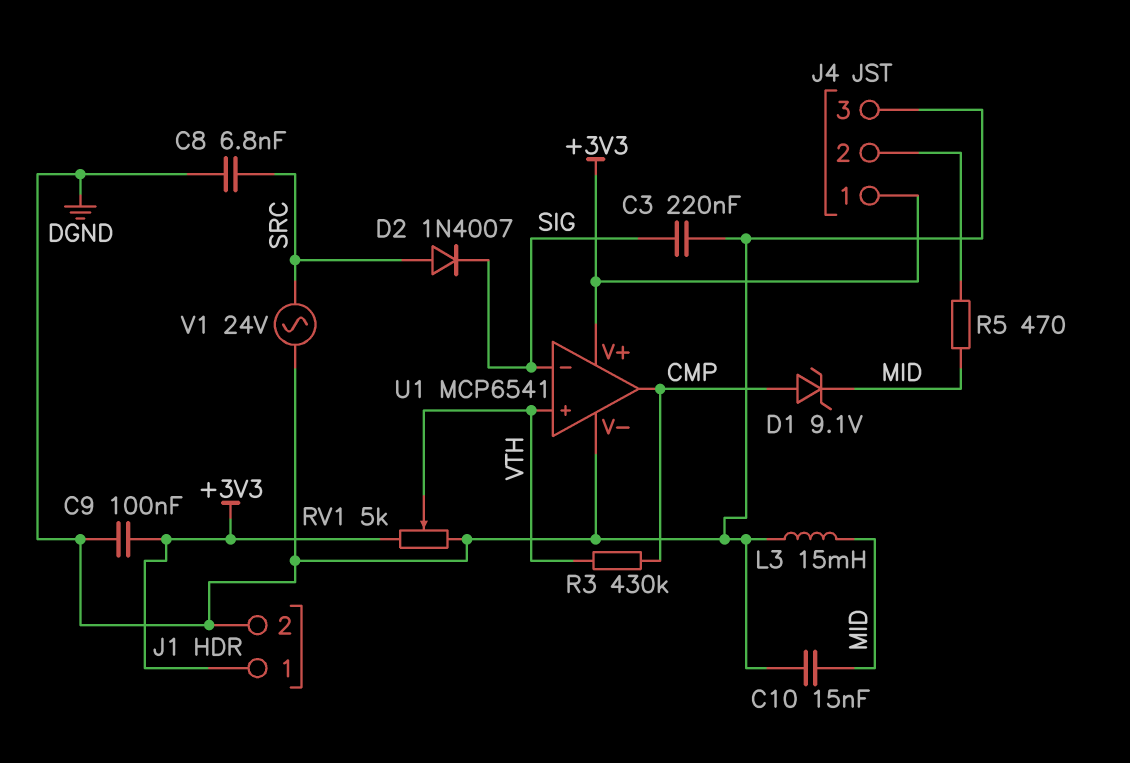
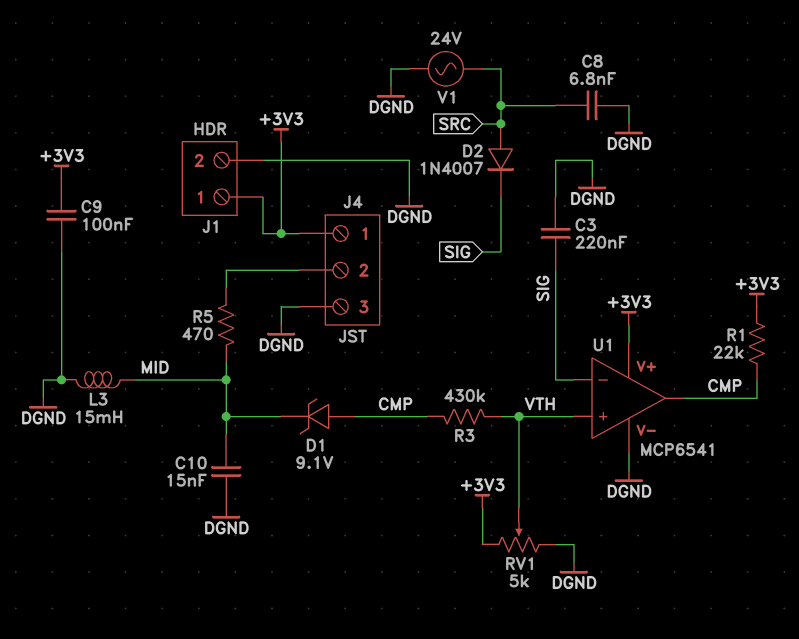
R1: none -> 22k (+3V3, CMP)

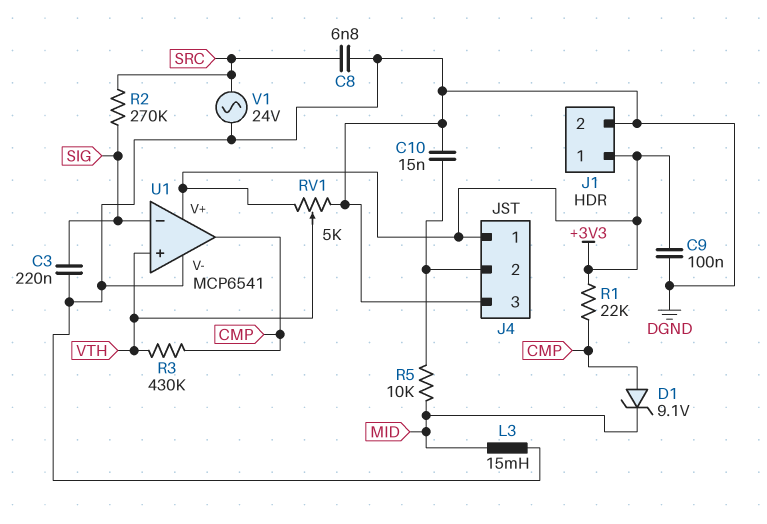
C10: 15nF (DGND, MID) -> 15nF (DGND, J4/2)
D2: diode 1N4007 (A SRC, K SIG) -> none
R2: none -> 270k (SIG, SRC)
R5: 470 (J4/2, MID) -> 10k (J4/2, MID)

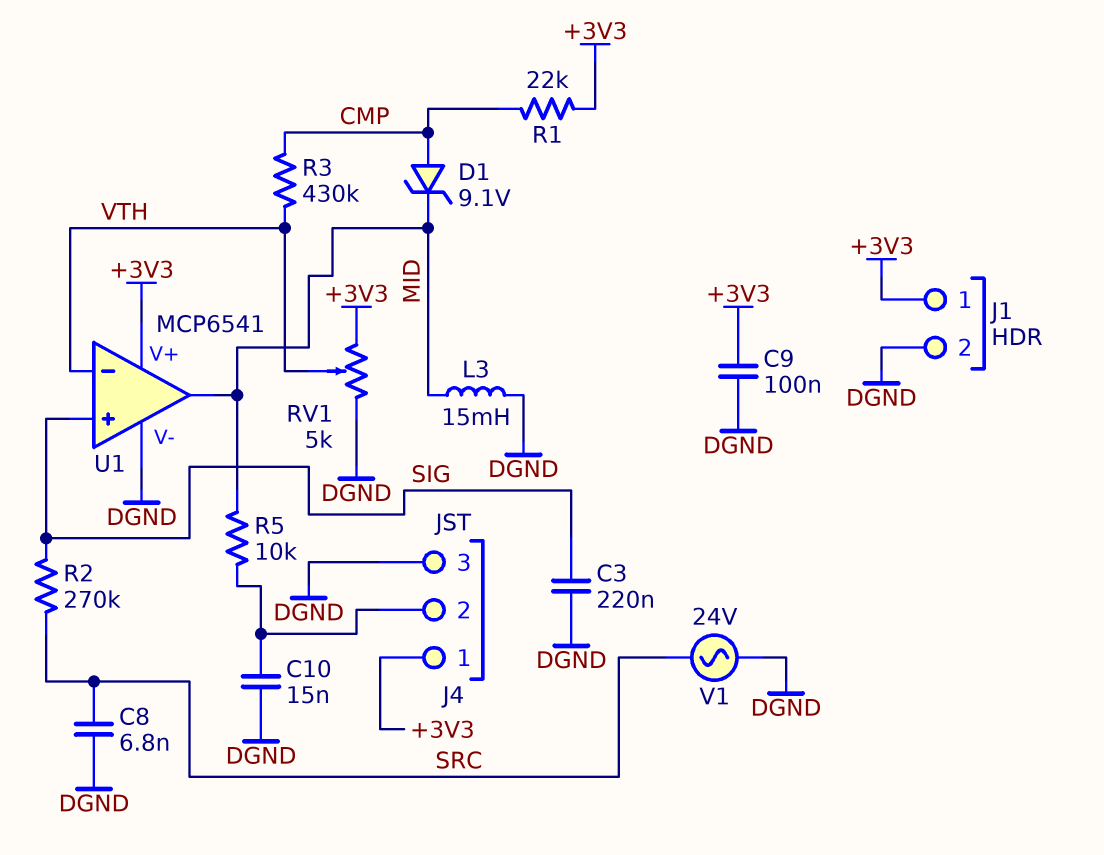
U1 pin in+: VTH -> SIG
U1 pin in-: SIG -> VTH
U1 pin out: CMP -> MID

